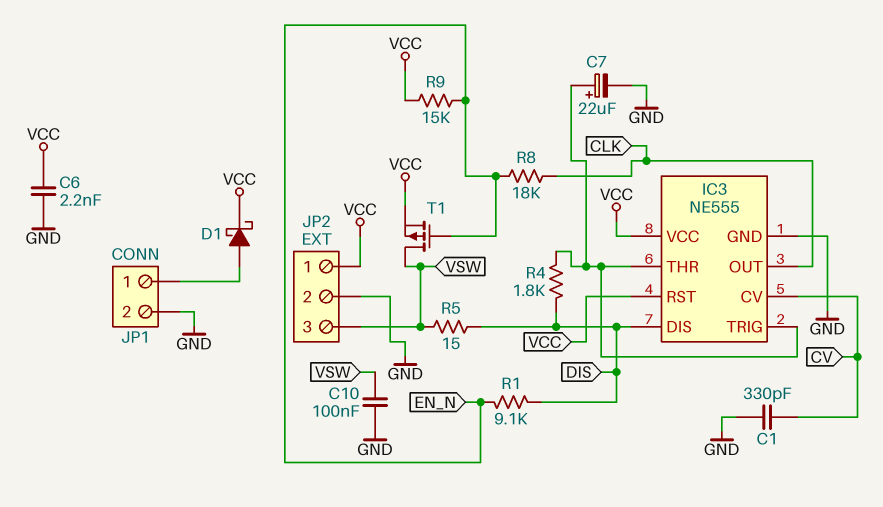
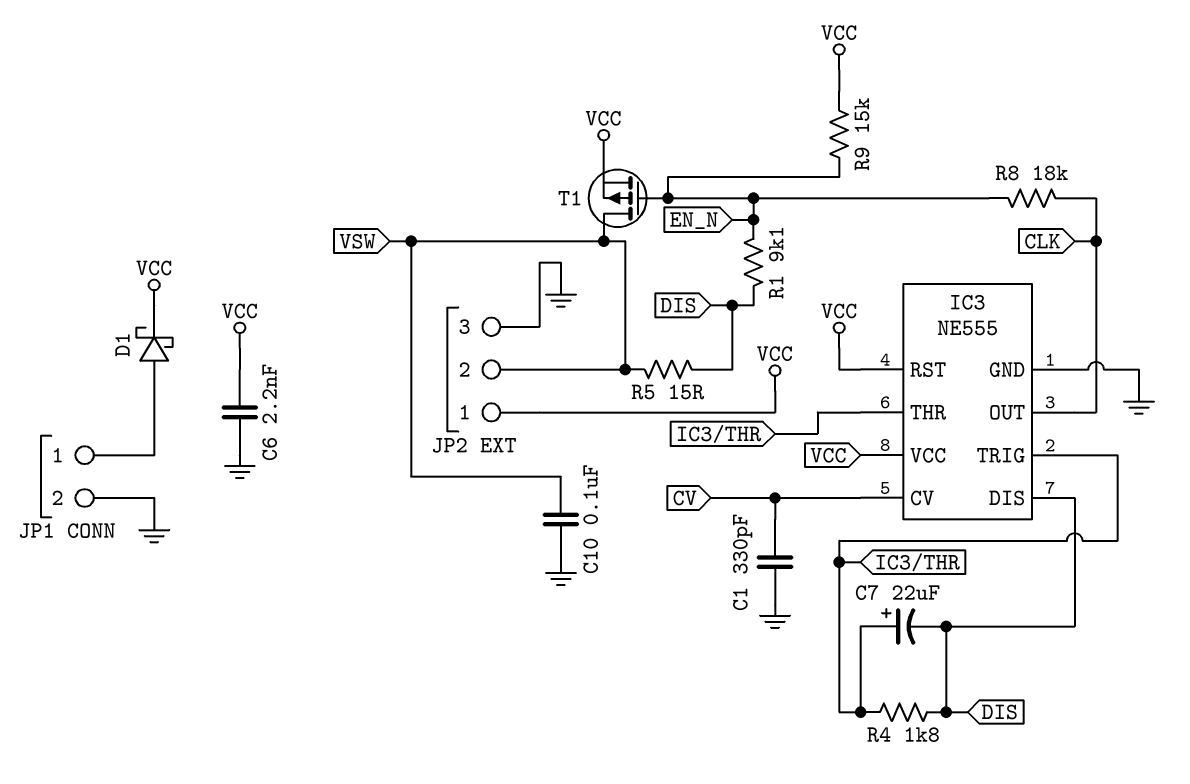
C7: 22uF (plus IC3/THR, minus GND) -> 22uF (plus IC3/THR, minus DIS)
JP2 pin 2: GND -> VSW
JP2 pin 3: VSW -> GND

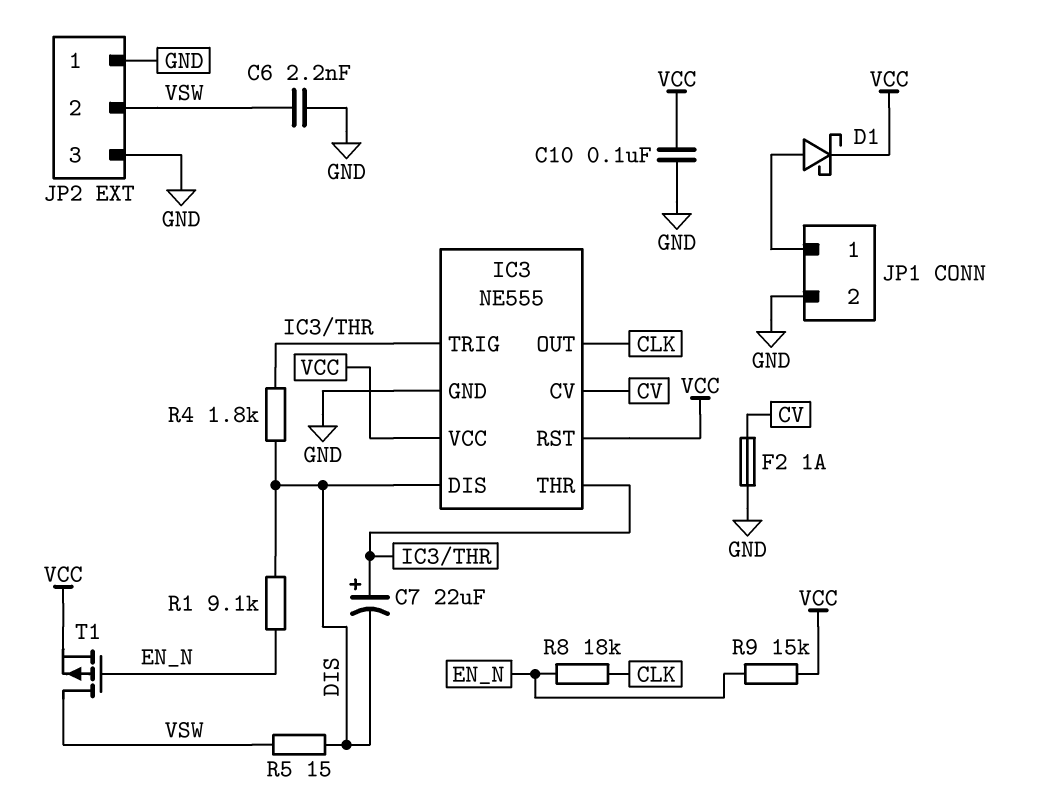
C1: 330pF (CV, GND) -> none
C6: 2.2nF (GND, VCC) -> 2.2nF (GND, VSW)
C10: 100nF (GND, VSW) -> 100nF (GND, VCC)
F2: none -> 1A (CV, GND)
JP2 pin 1: VCC -> GND

